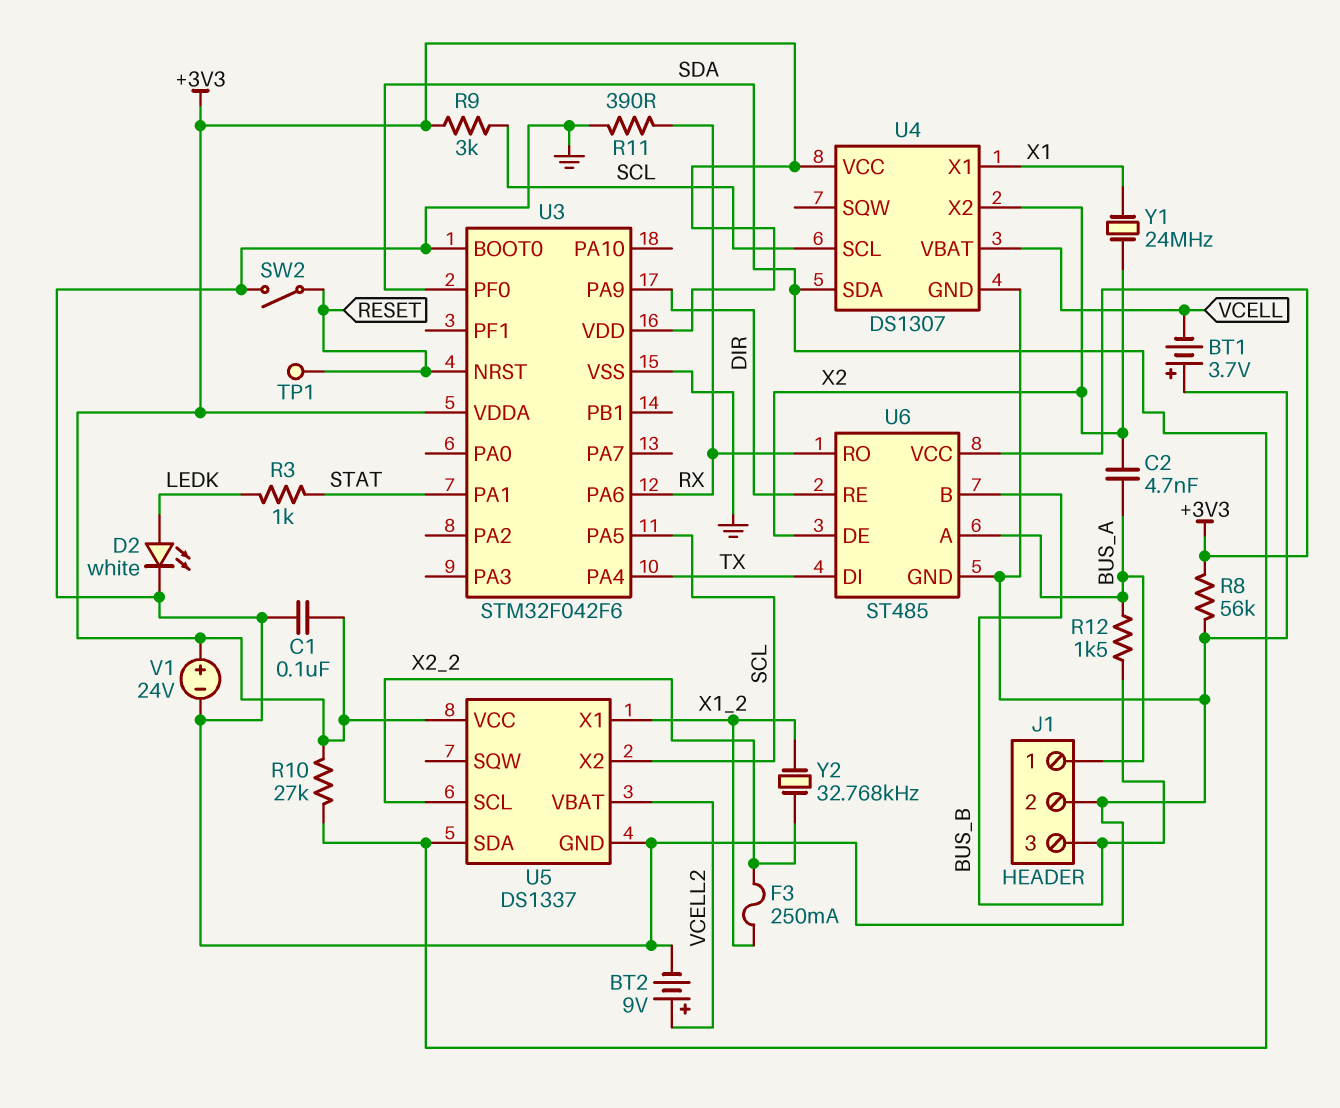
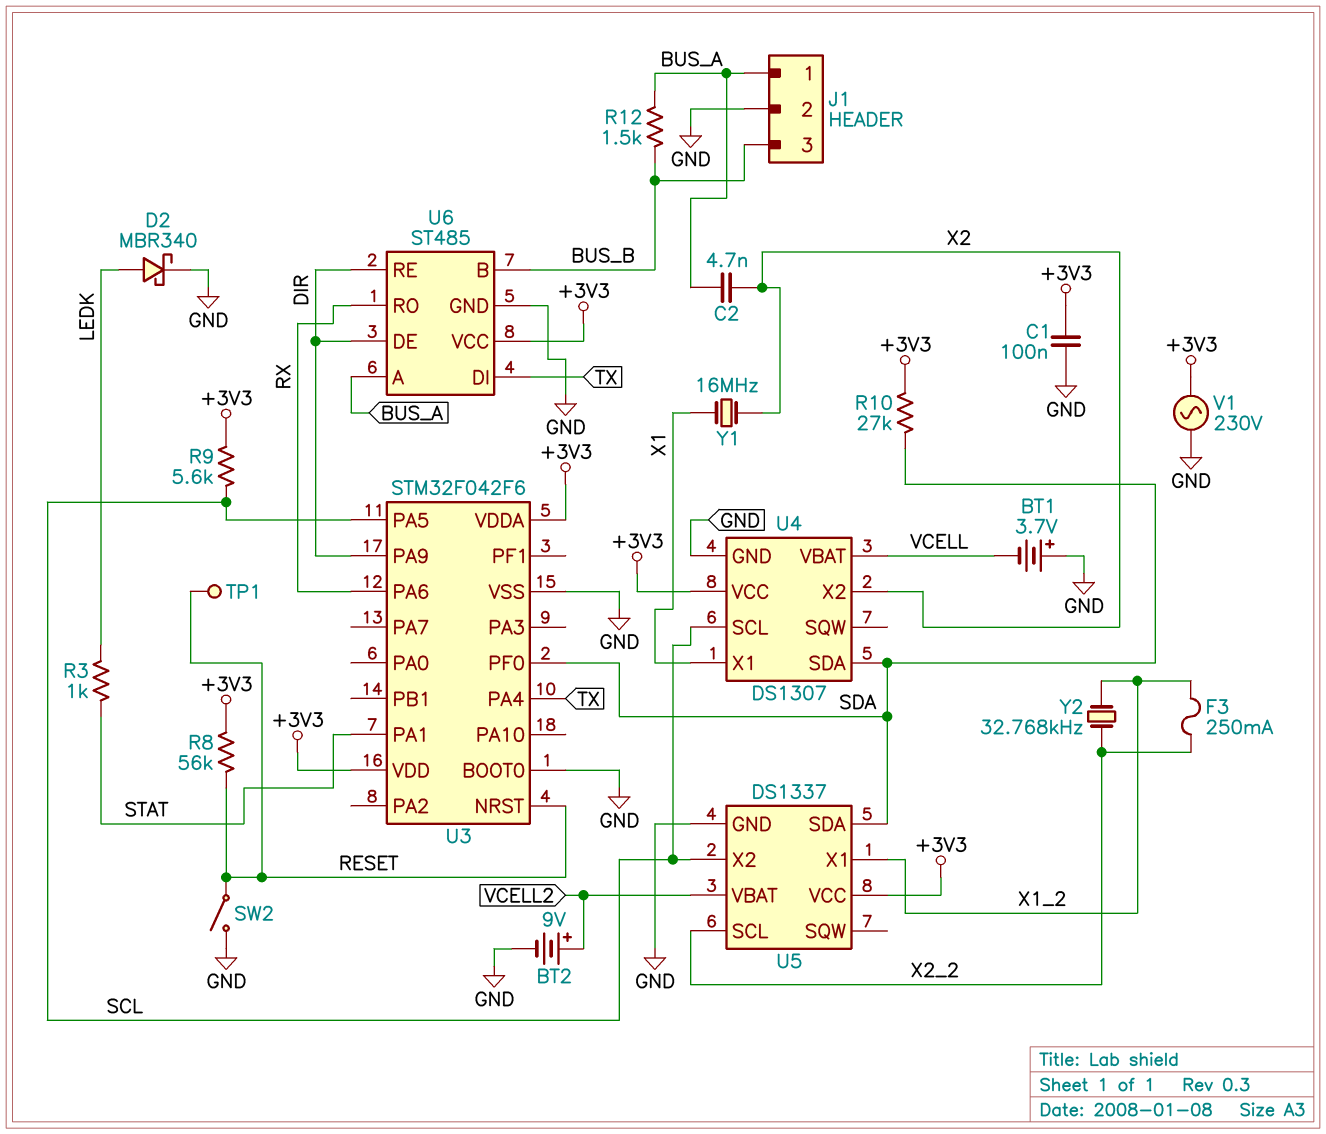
D2: LED white (A LEDK, K GND) -> schottky MBR340 (A LEDK, K GND)
R8: 56k (+3V3, GND) -> 56k (+3V3, RESET)
R9: 3k (+3V3, SCL) -> 5.6k (+3V3, SCL)
R11: 390 (GND, RX) -> none
U6 pin DE: X2 -> DIR
V1: 24V (plus +3V3, minus GND) -> AC 230V (+3V3, GND)
Y1: 24MHz (X1, X2) -> 16MHz (X1, X2)

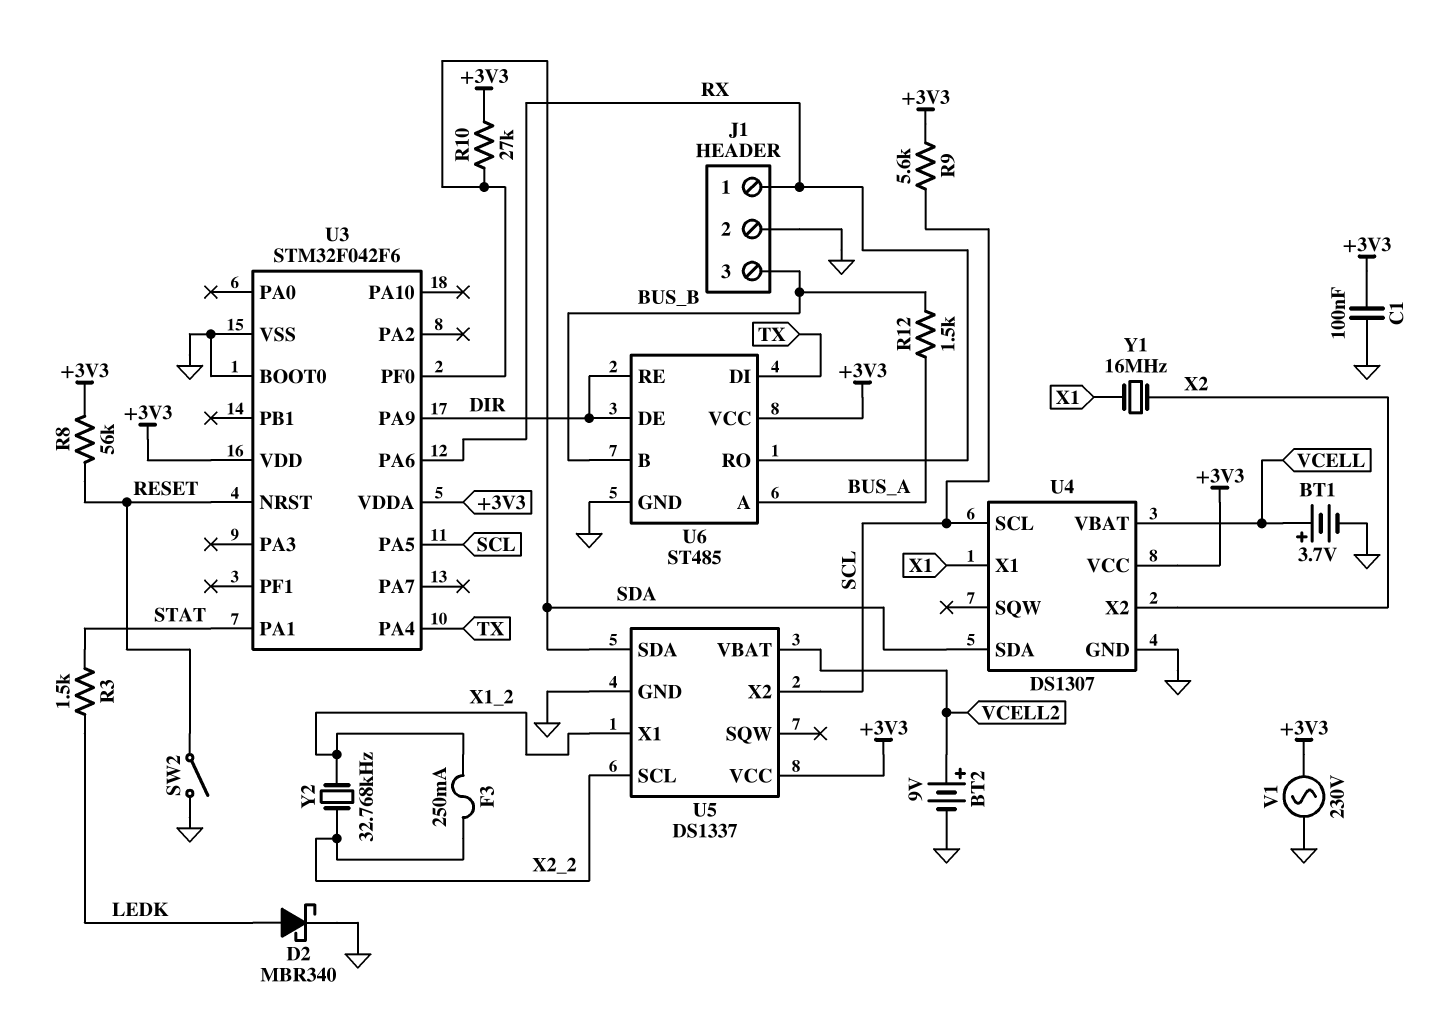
BT1: 3.7V (plus GND, minus VCELL) -> 3.7V (plus VCELL, minus GND)
C2: 4.7nF (BUS_A, X2) -> none
J1 pin 1: BUS_A -> RX
R3: 1k (LEDK, STAT) -> 1.5k (LEDK, STAT)
TP1: test point (RESET) -> none

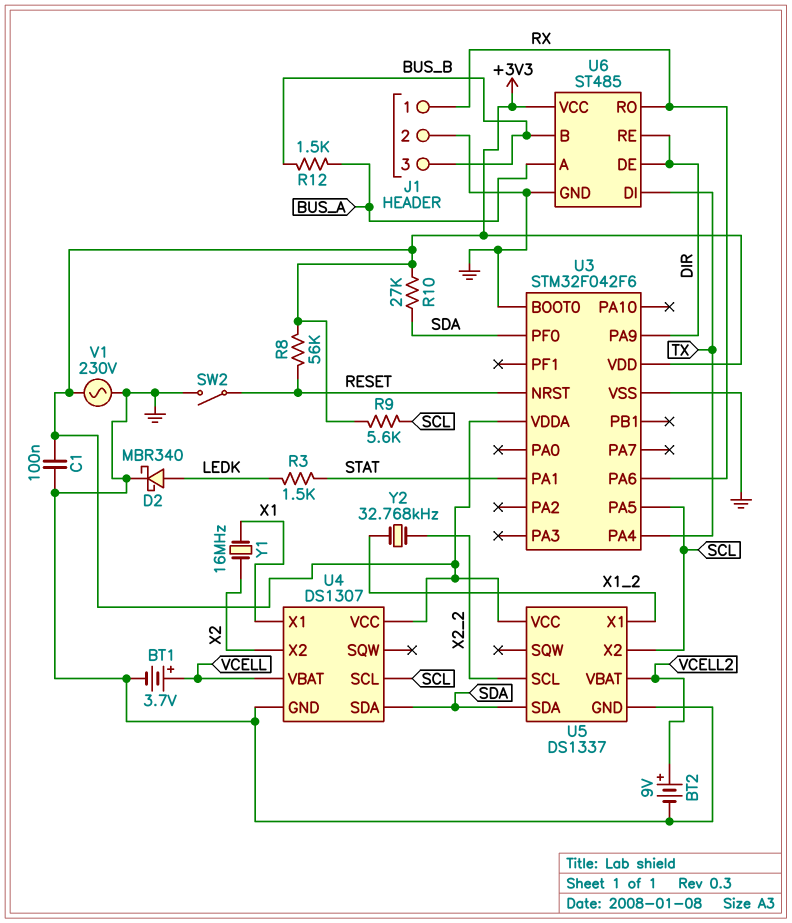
F3: 250mA (X1_2, X2_2) -> none

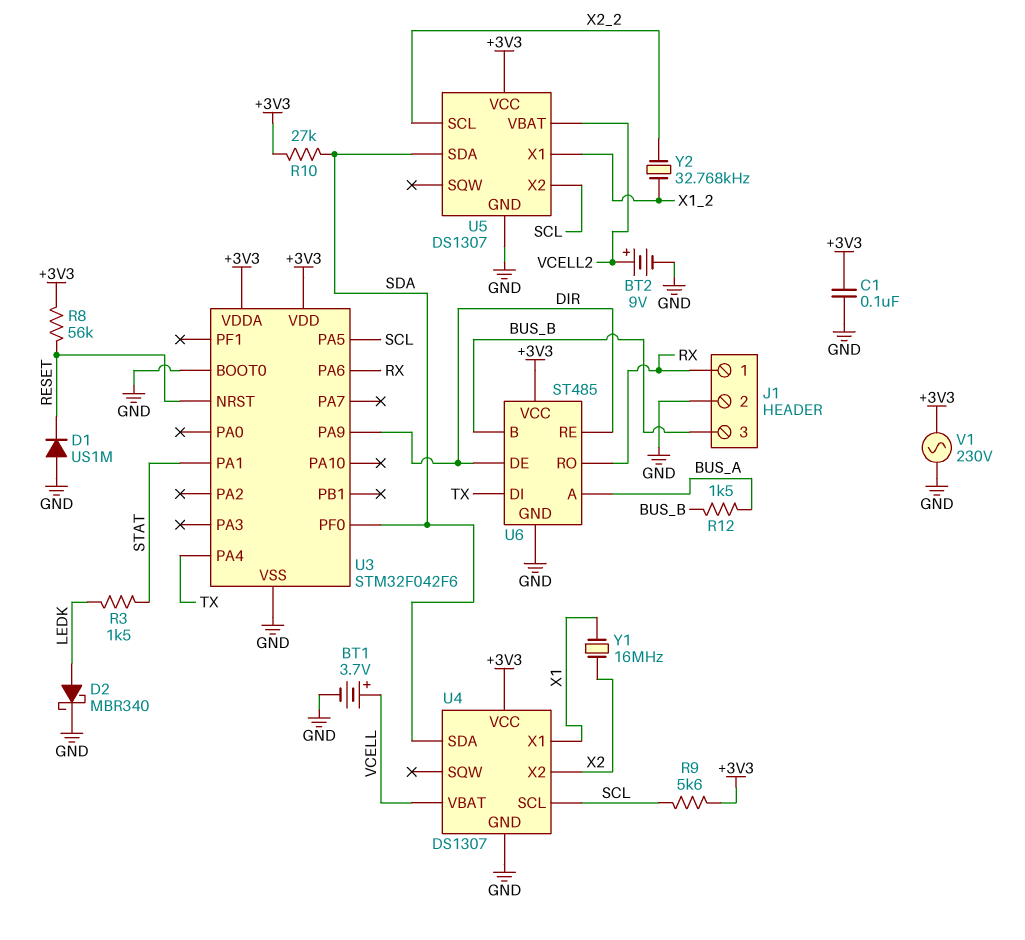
D1: none -> diode US1M (A GND, K RESET)
SW2: switch (GND, RESET) -> none
U5: DS1337 -> DS1307

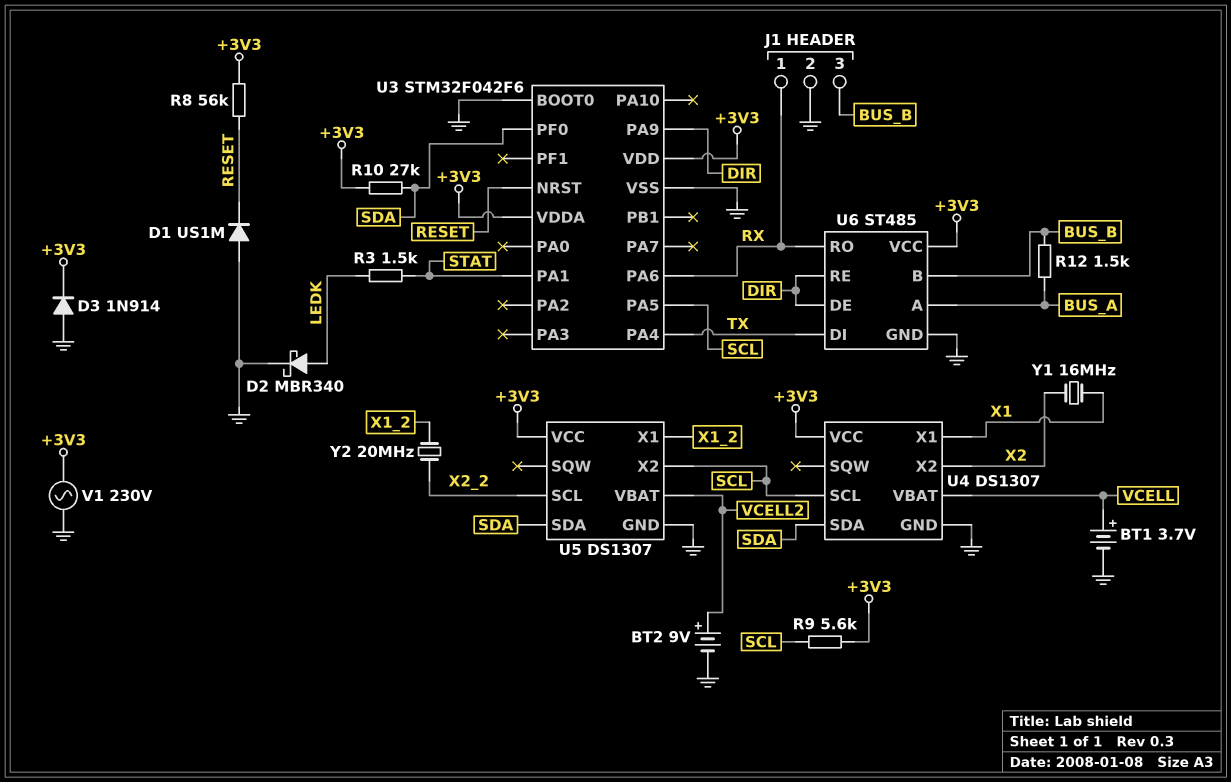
C1: 100nF (+3V3, GND) -> none
D3: none -> diode 1N914 (A GND, K +3V3)
Y2: 32.768kHz (X1_2, X2_2) -> 20MHz (X1_2, X2_2)

